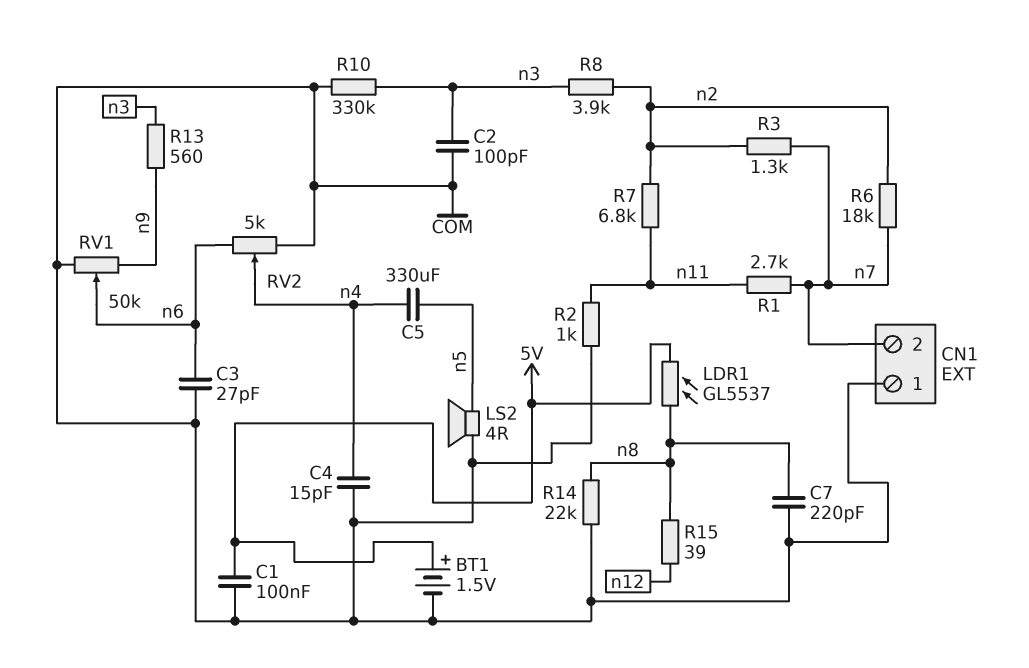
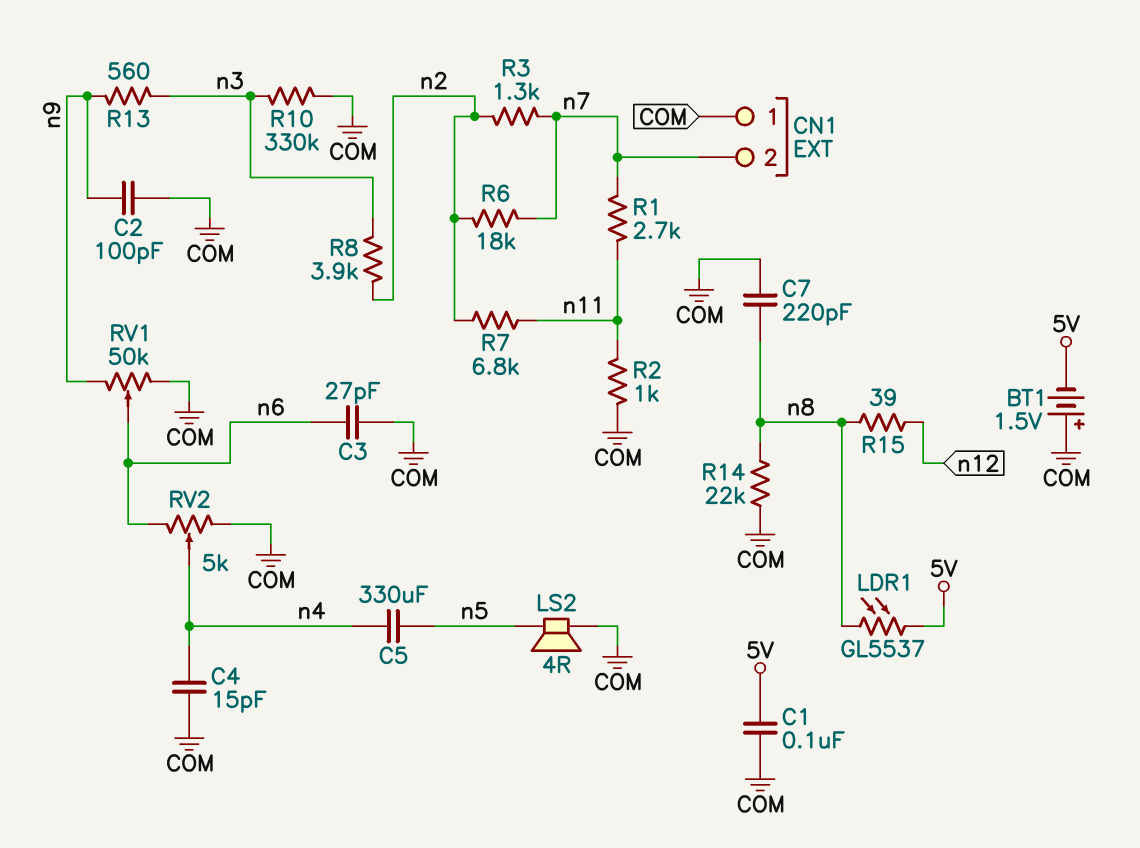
BT1: 1.5V (plus 5V, minus COM) -> 1.5V (plus COM, minus 5V)
C2: 100pF (COM, n3) -> 100pF (COM, n9)

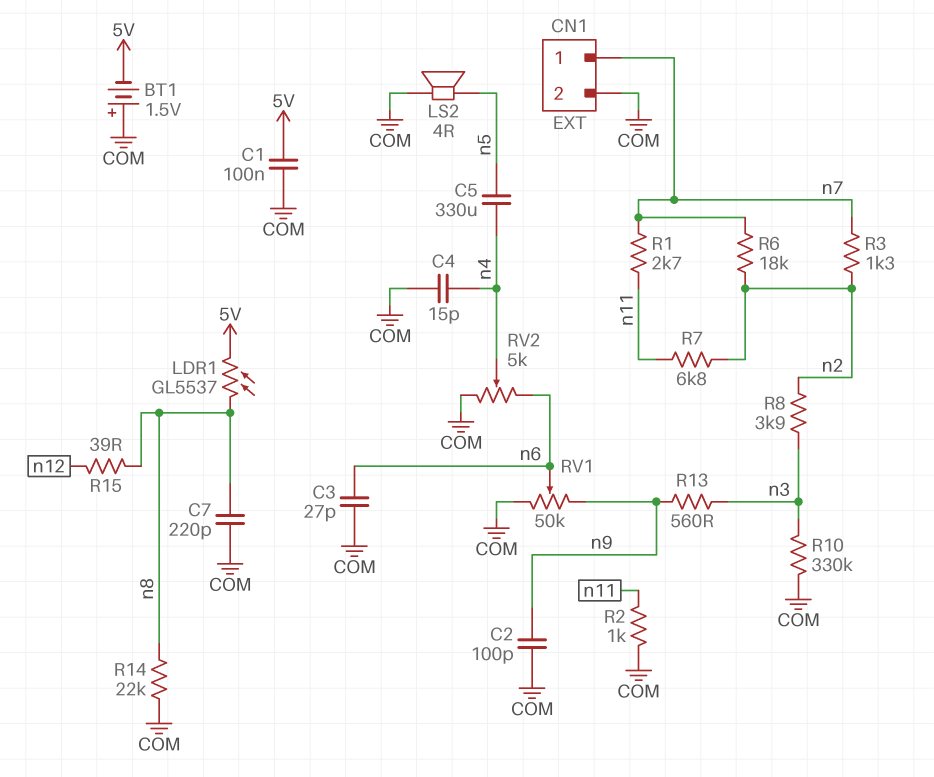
CN1 pin 1: COM -> n7
CN1 pin 2: n7 -> COM

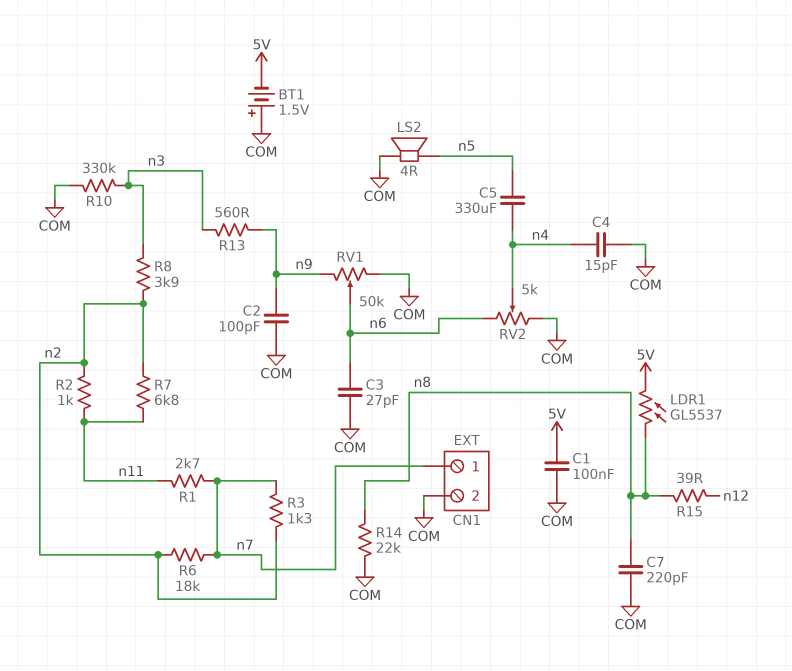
R2: 1k (COM, n11) -> 1k (n2, n11)

